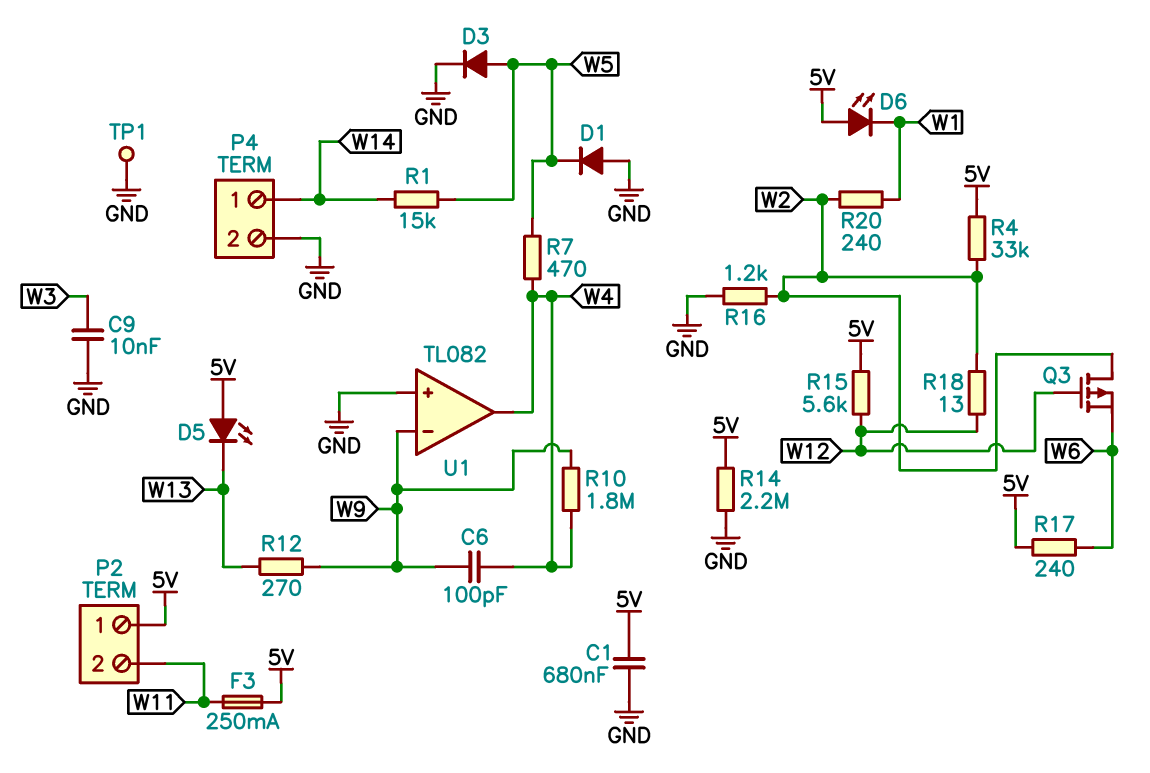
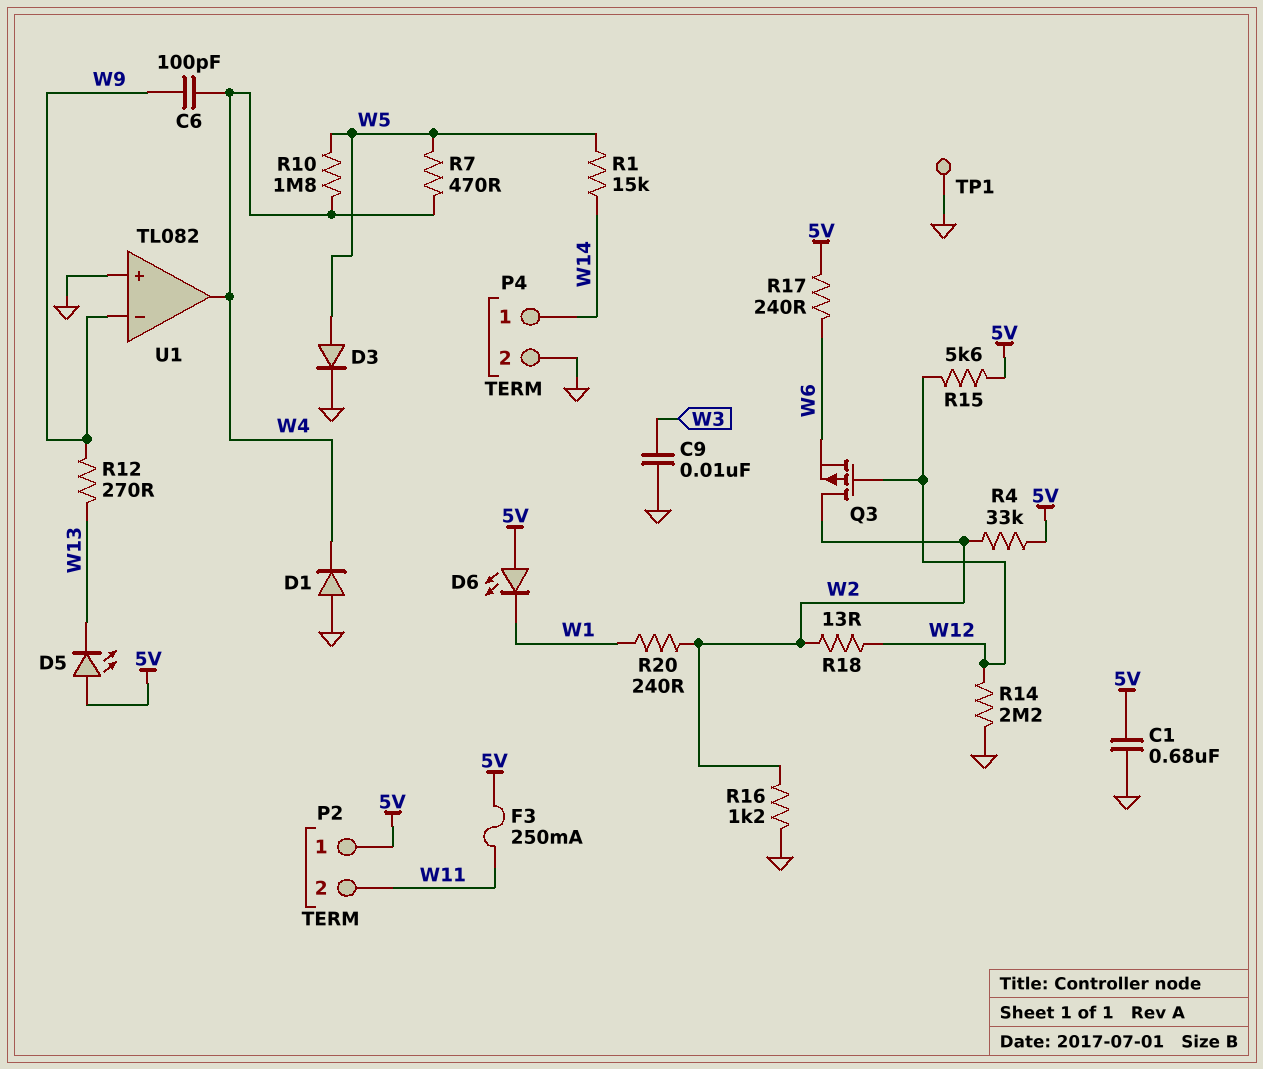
D1: diode (A GND, K W5) -> diode (A GND, K W4)
R10: 1.8M (W4, W9) -> 1.8M (W4, W5)
R14: 2.2M (5V, GND) -> 2.2M (GND, W12)

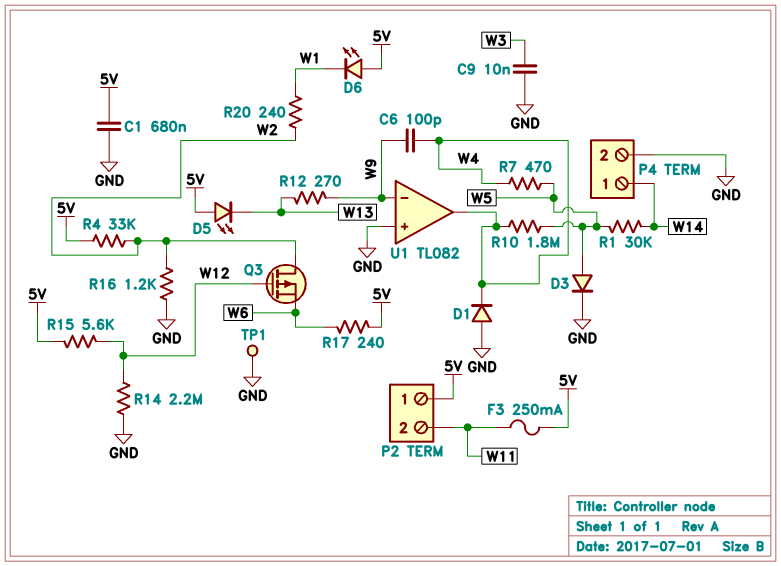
R1: 15k (W5, W14) -> 30k (W5, W14)
R18: 13 (W2, W12) -> none

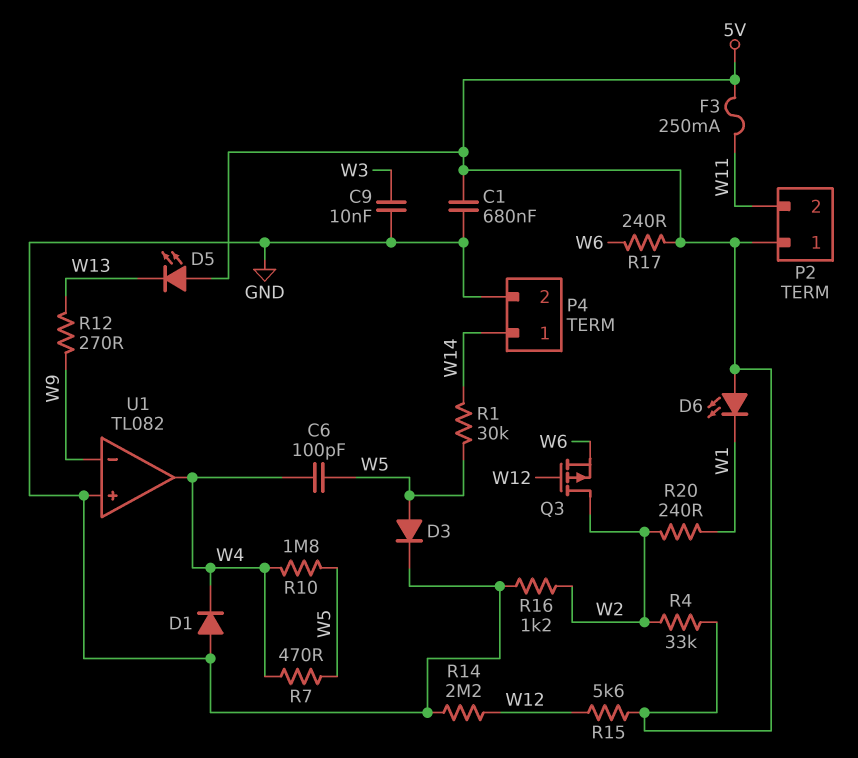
C6: 100pF (W4, W9) -> 100pF (W4, W5)
TP1: test point (GND) -> none

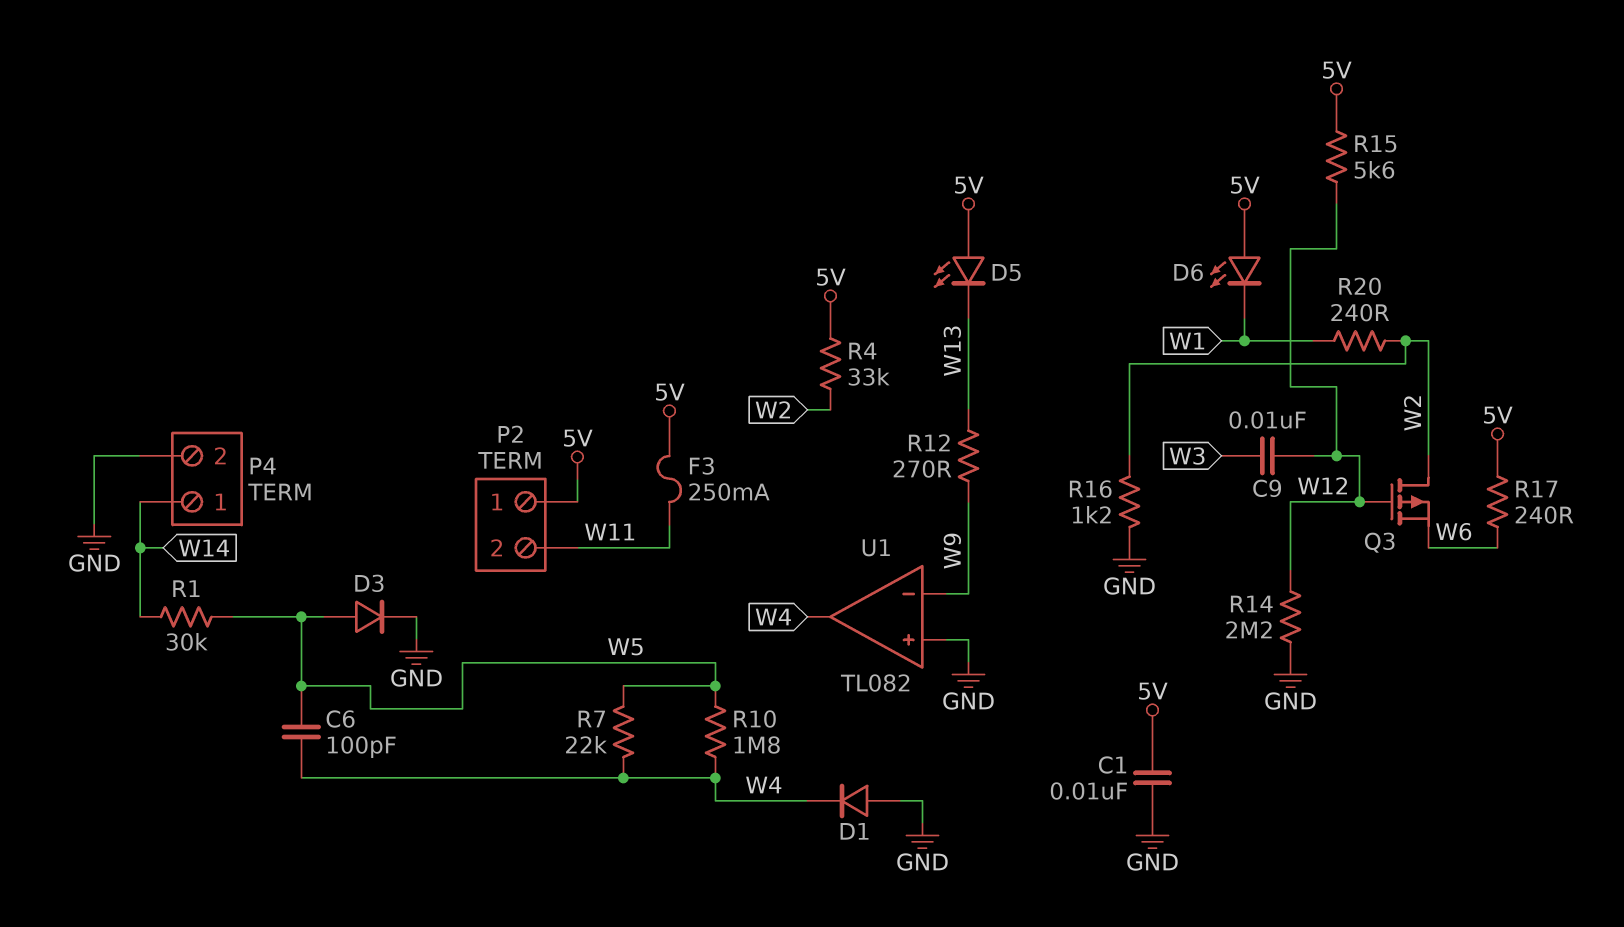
C1: 680nF (5V, GND) -> 10nF (5V, GND)
C9: 10nF (GND, W3) -> 10nF (W3, W12)
R7: 470 (W4, W5) -> 22k (W4, W5)

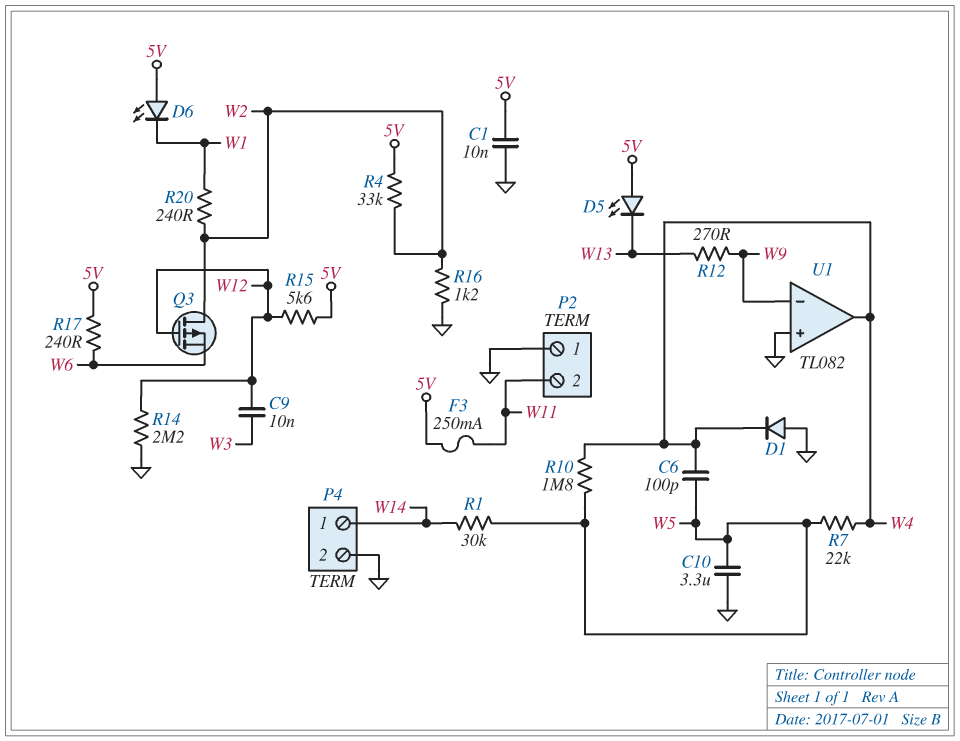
C10: none -> 3.3uF (GND, W5)
D3: diode (A W5, K GND) -> none
P2 pin 1: 5V -> GND

